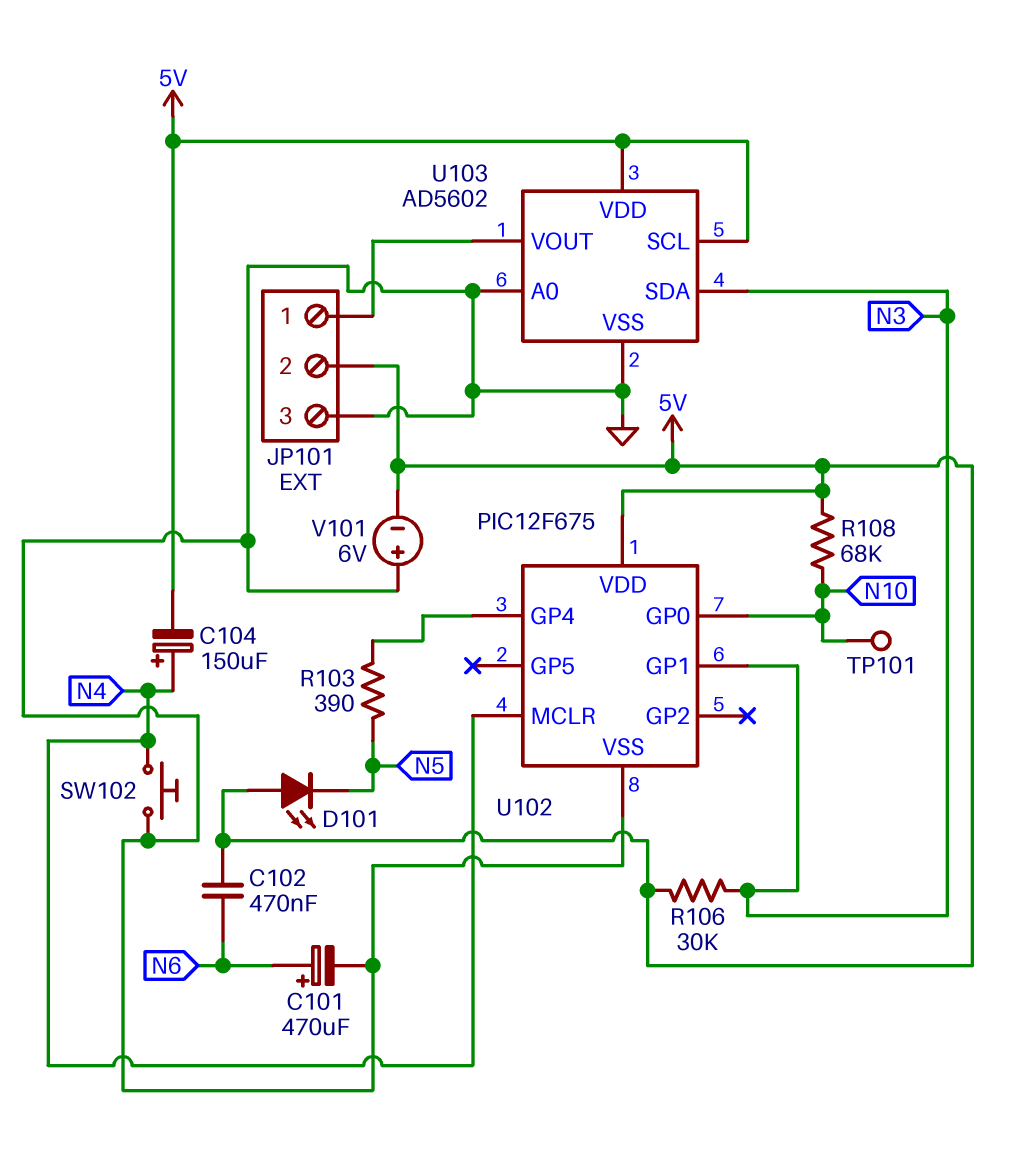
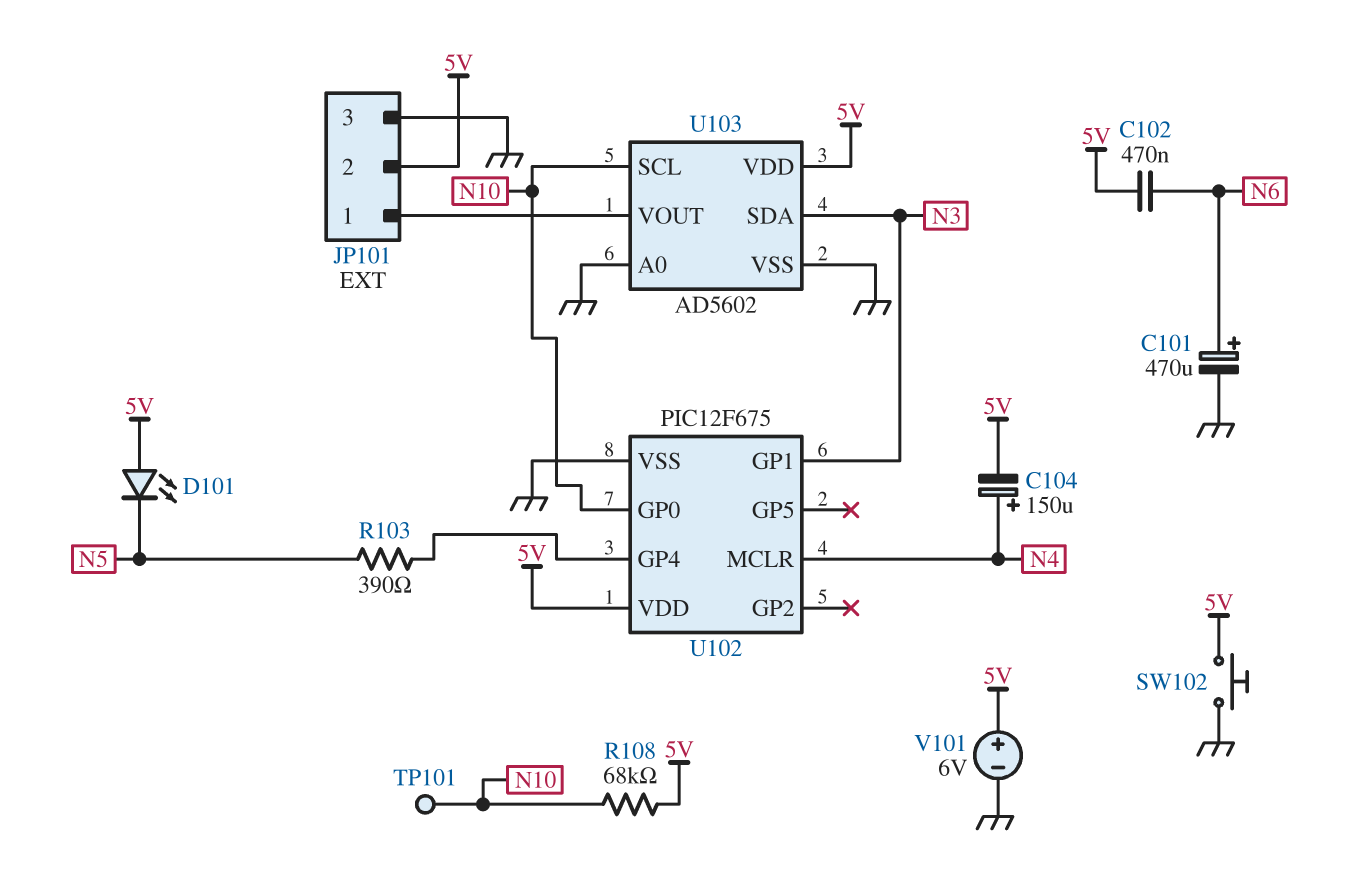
R106: 30k (5V, N3) -> none
SW102: button (GND, N4) -> button (5V, GND)
U103 pin SCL: 5V -> N10
V101: 6V (plus GND, minus 5V) -> 6V (plus 5V, minus GND)

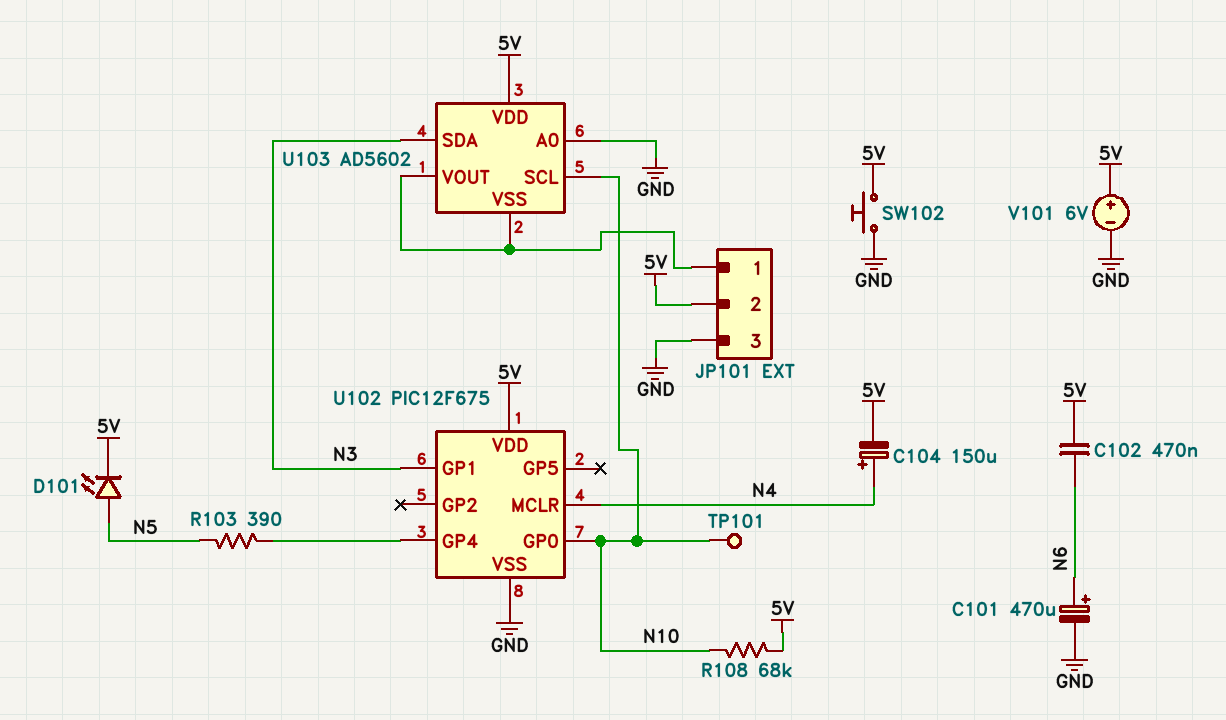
D101: LED (A 5V, K N5) -> LED (A N5, K 5V)
U103 pin VSS: GND -> JP101/1

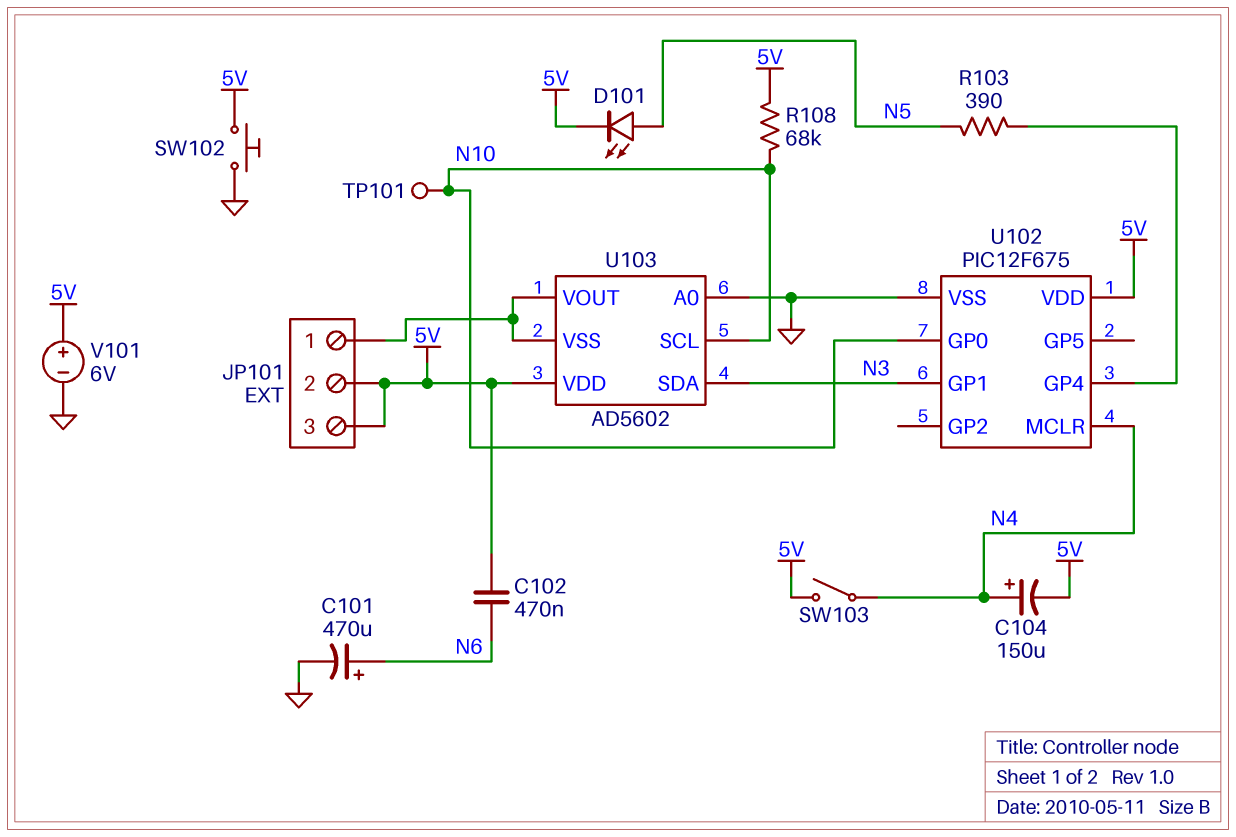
JP101 pin 3: GND -> 5V
SW103: none -> switch (5V, N4)

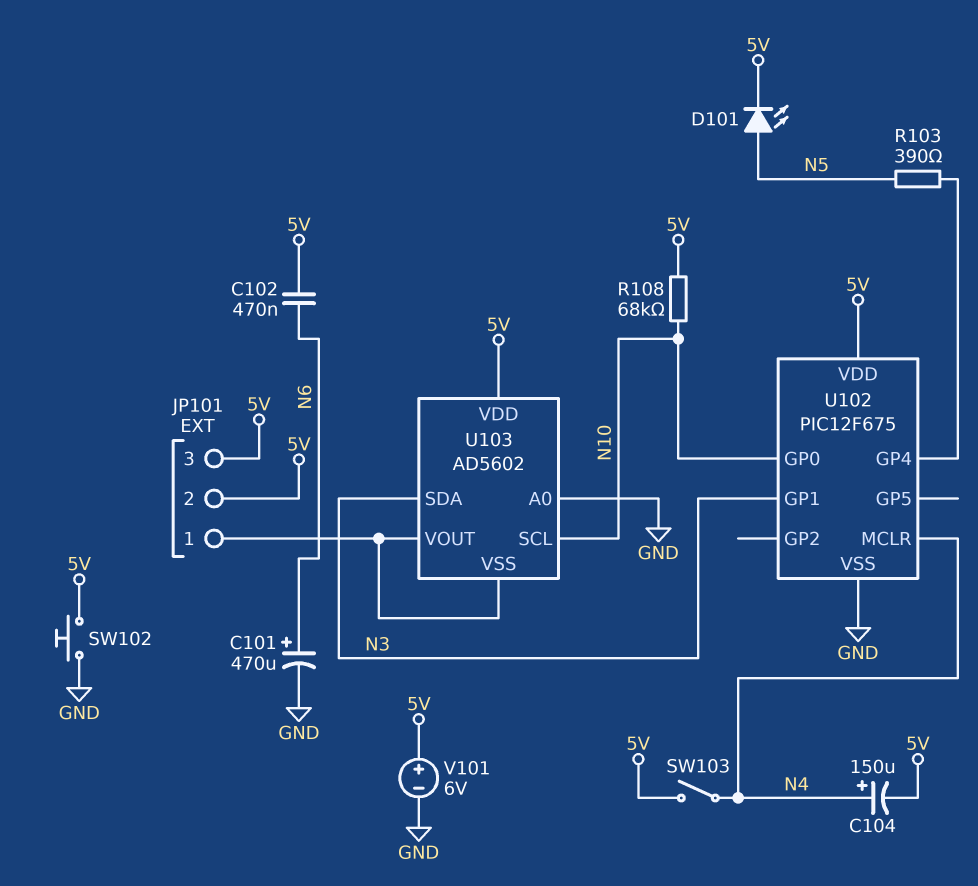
TP101: test point (N10) -> none

